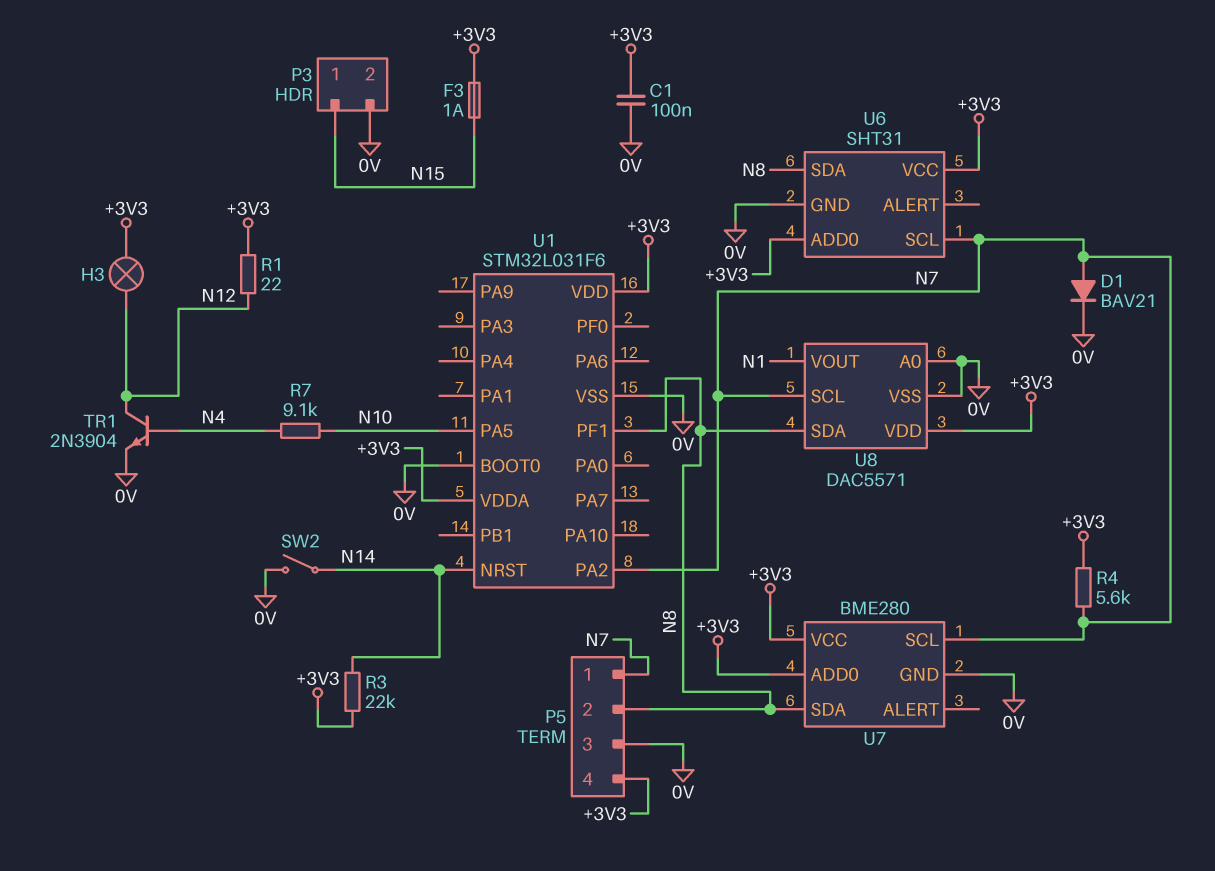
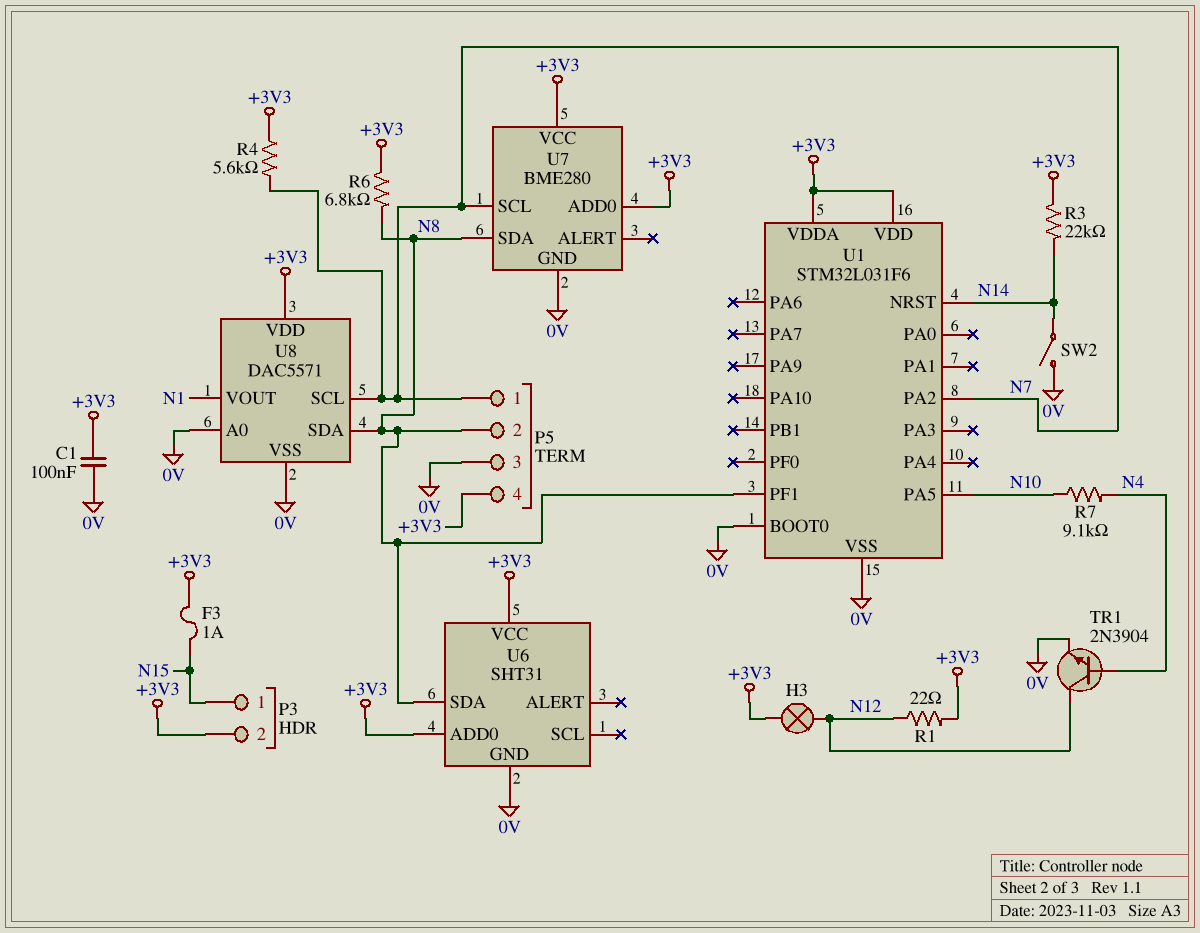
D1: diode BAV21 (A N7, K 0V) -> none
P3 pin 2: 0V -> +3V3
R6: none -> 6.8k (+3V3, N8)
U6 pin SCL: N7 -> none

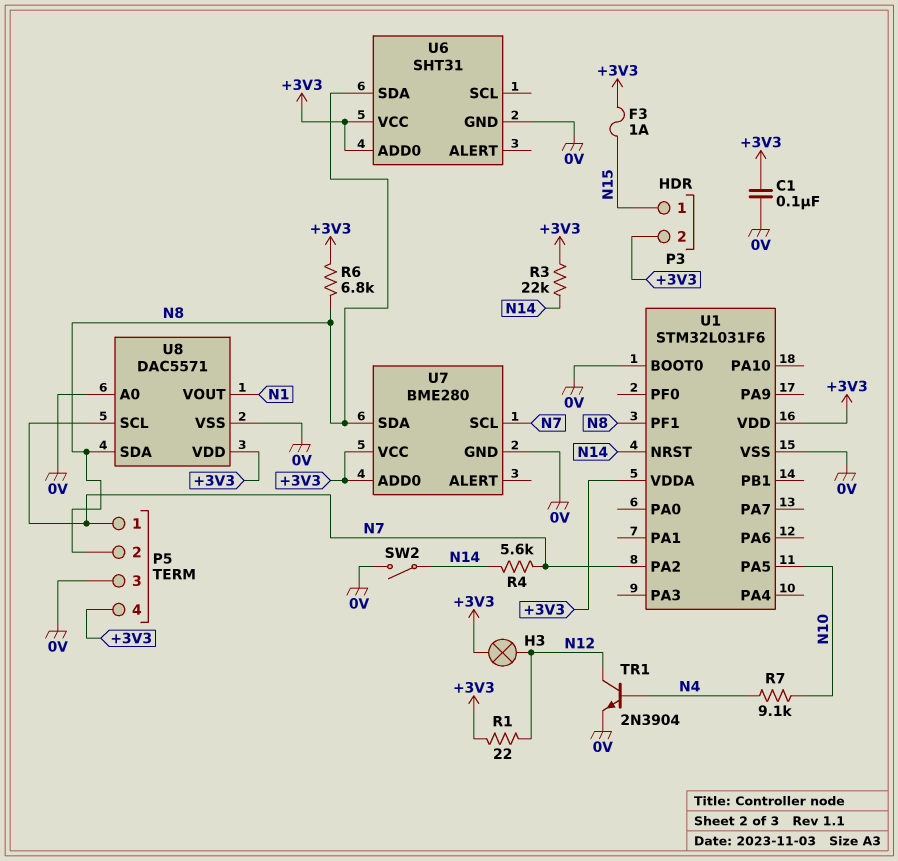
R4: 5.6k (+3V3, N7) -> 5.6k (N7, N14)

